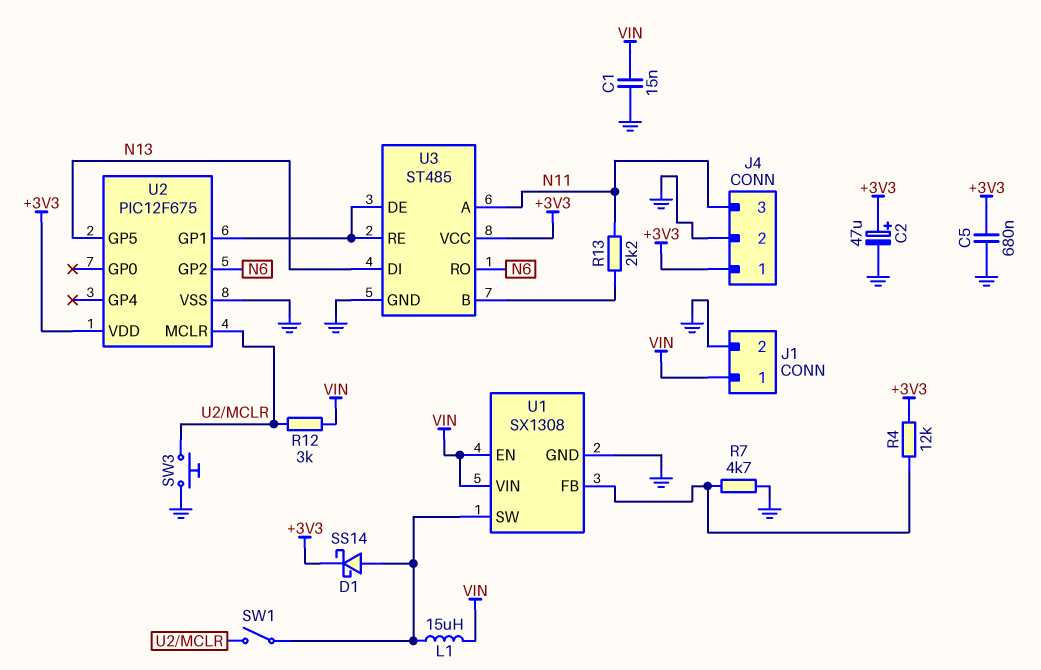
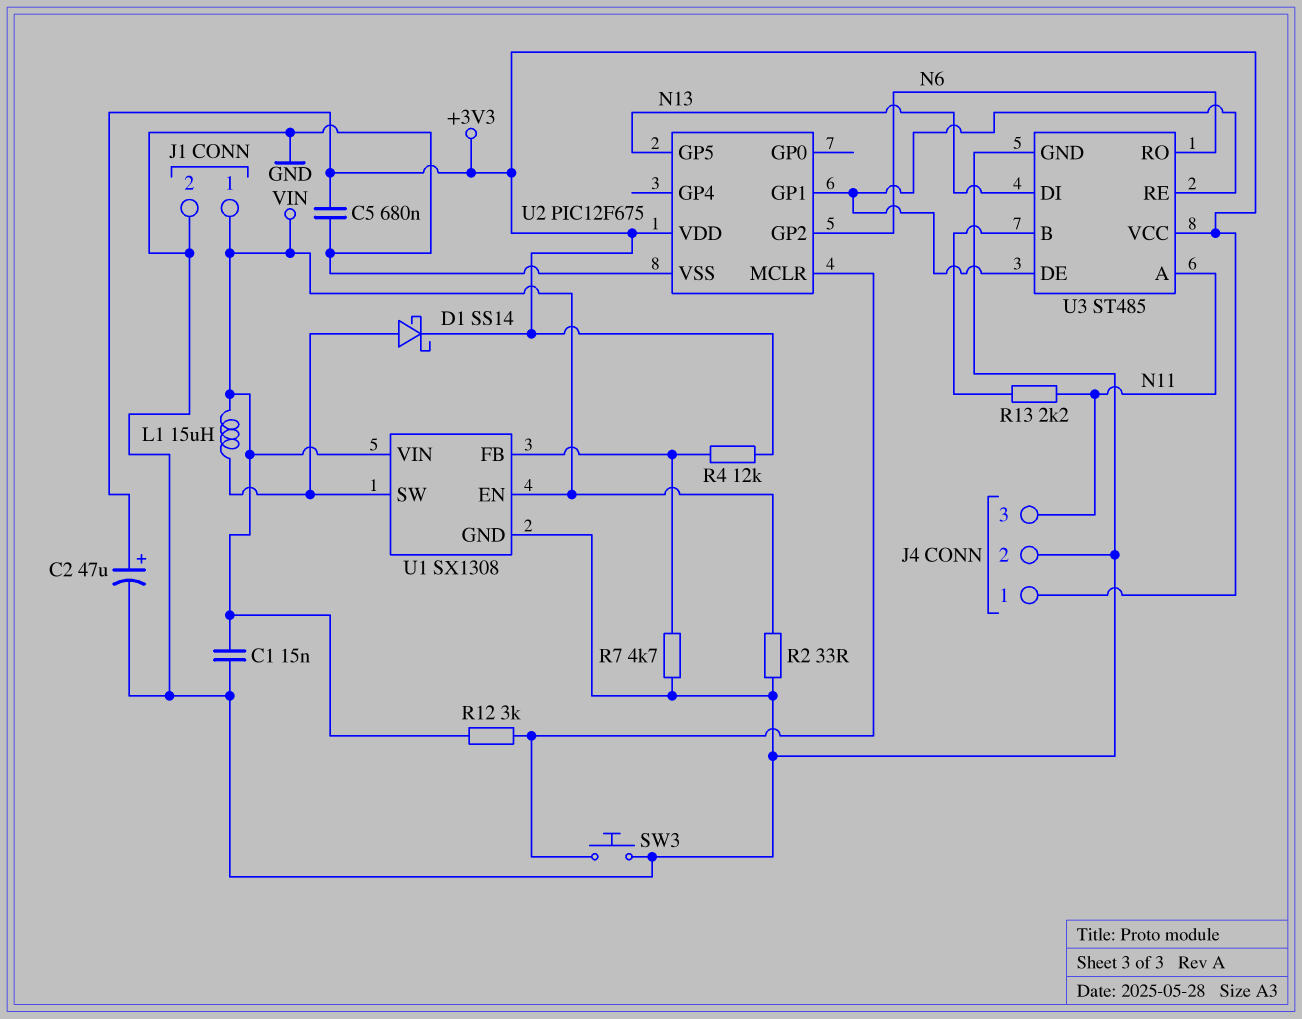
R2: none -> 33 (GND, VIN)
SW1: switch (U1/SW, U2/MCLR) -> none

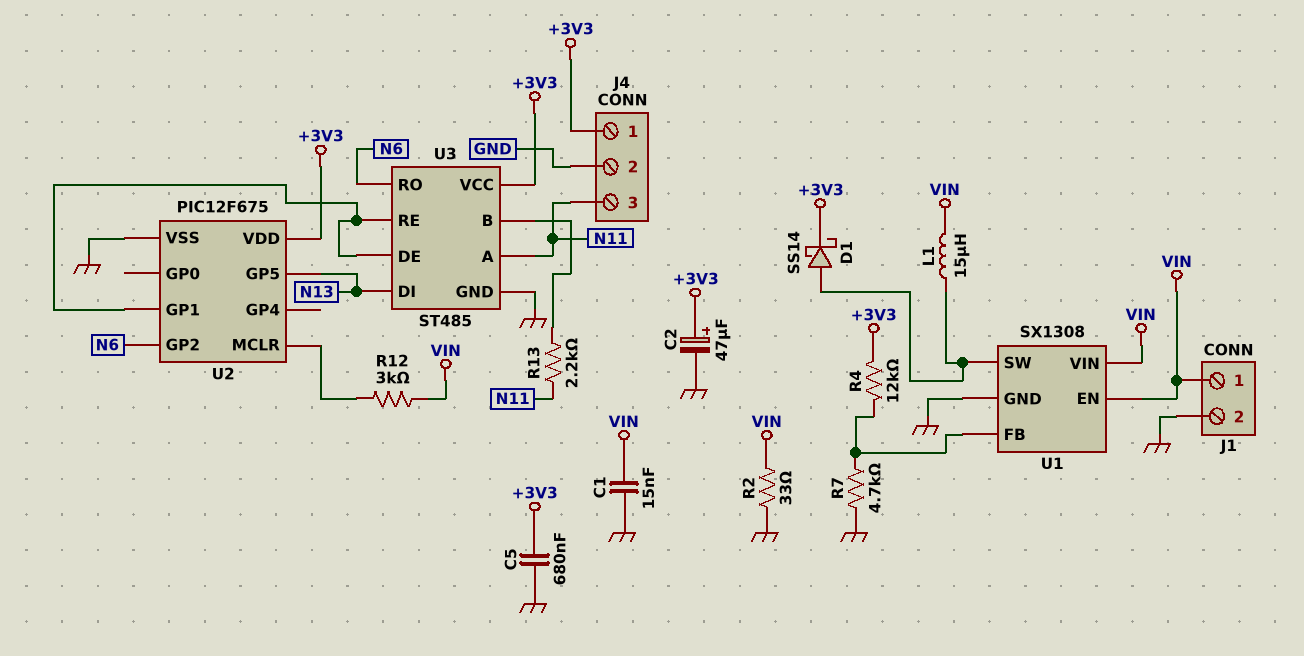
SW3: button (GND, U2/MCLR) -> none

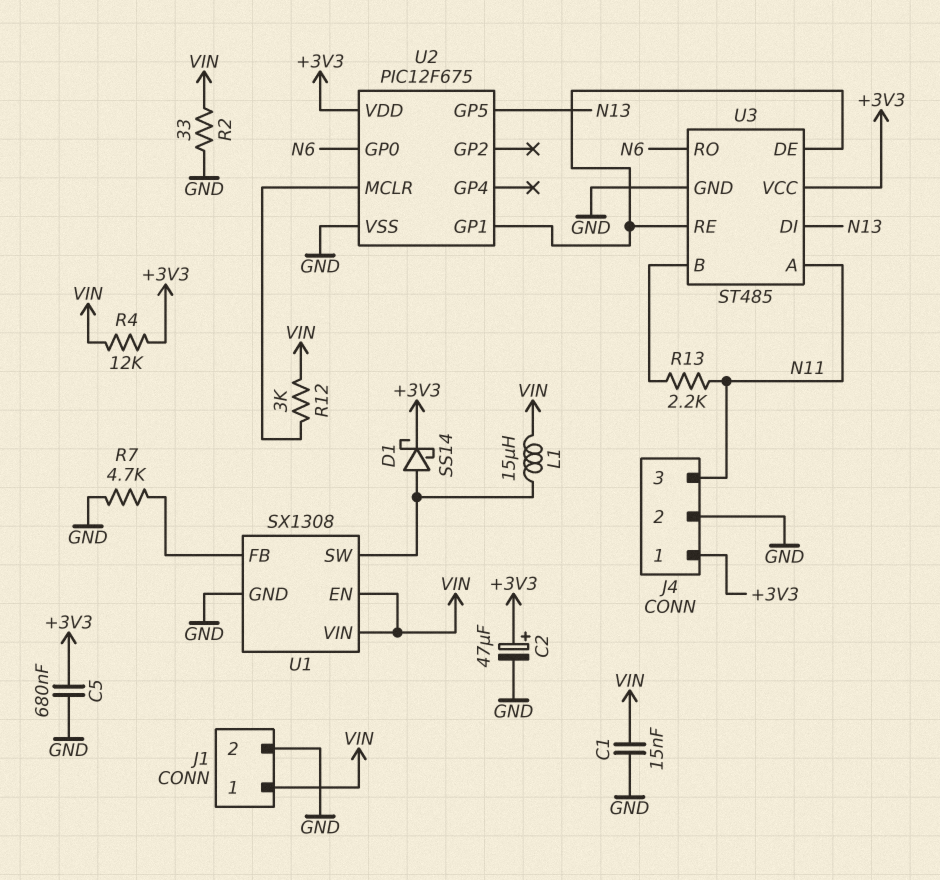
R4: 12k (+3V3, U1/FB) -> 12k (+3V3, VIN)
U2 pin GP0: none -> N6
U2 pin GP2: N6 -> none

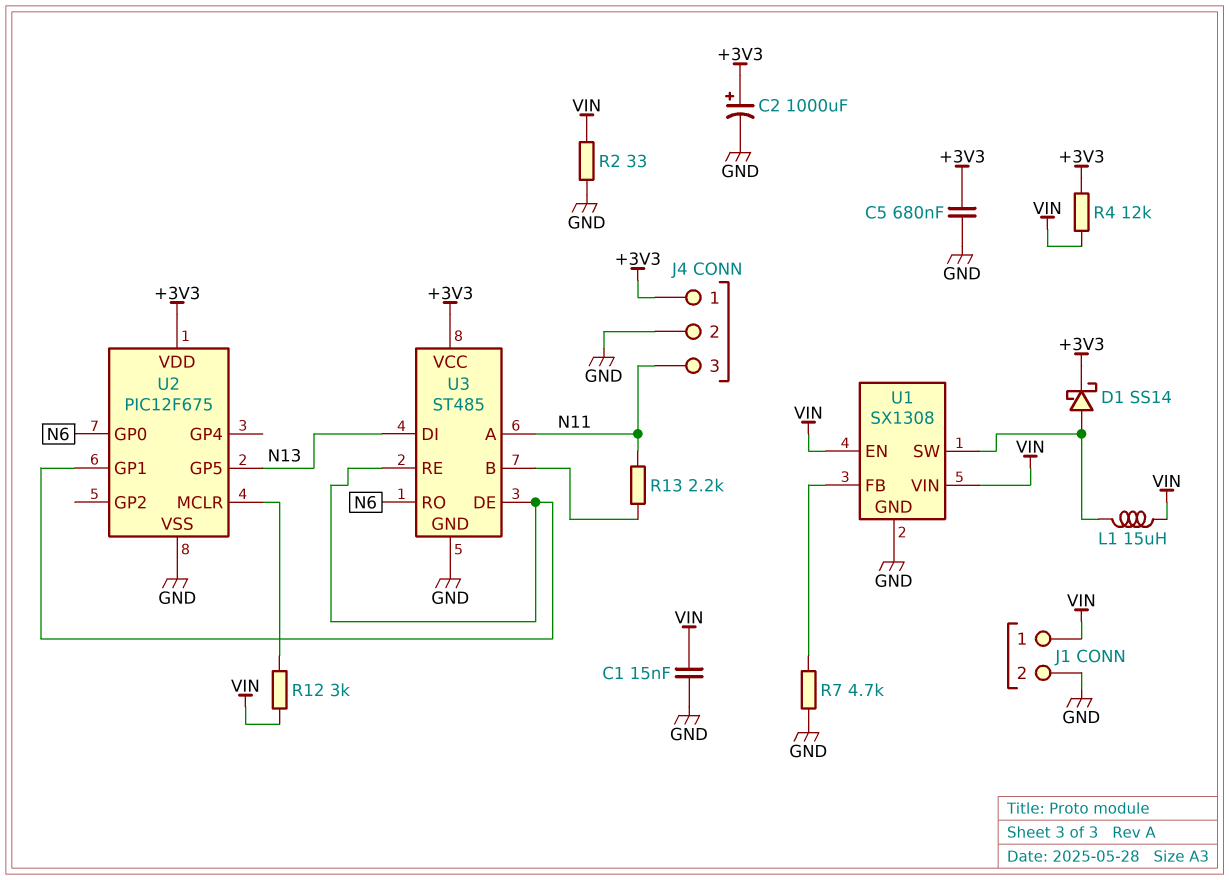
C2: 47uF (plus +3V3, minus GND) -> 1000uF (plus +3V3, minus GND)

